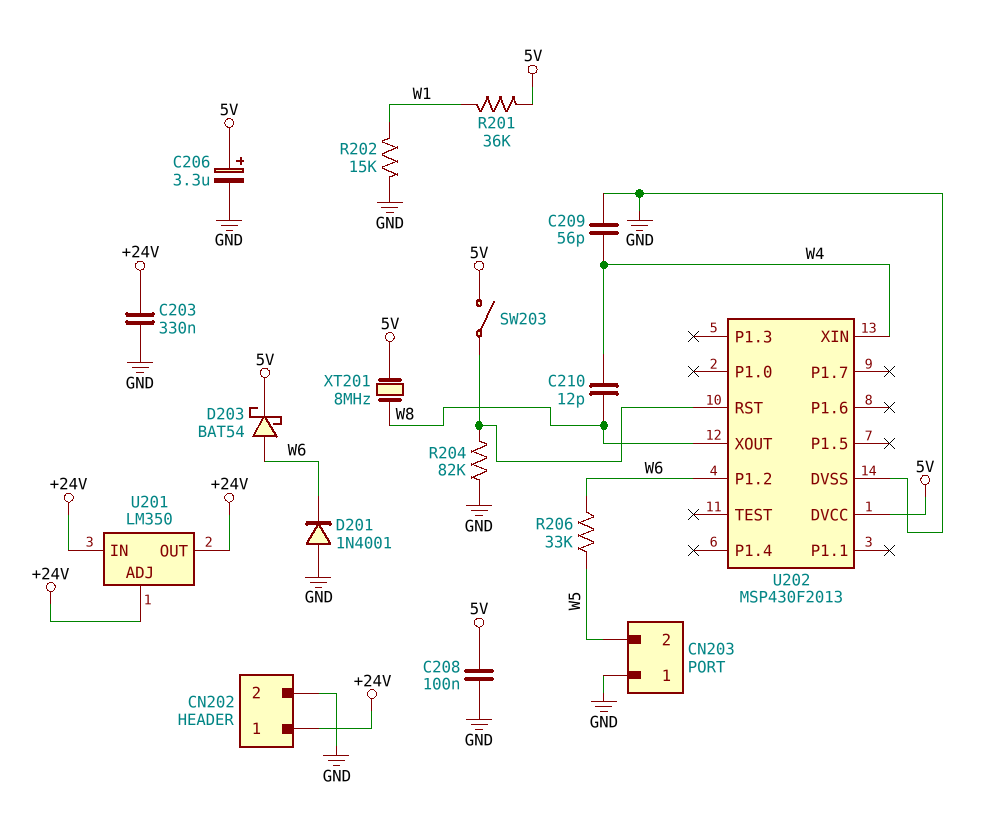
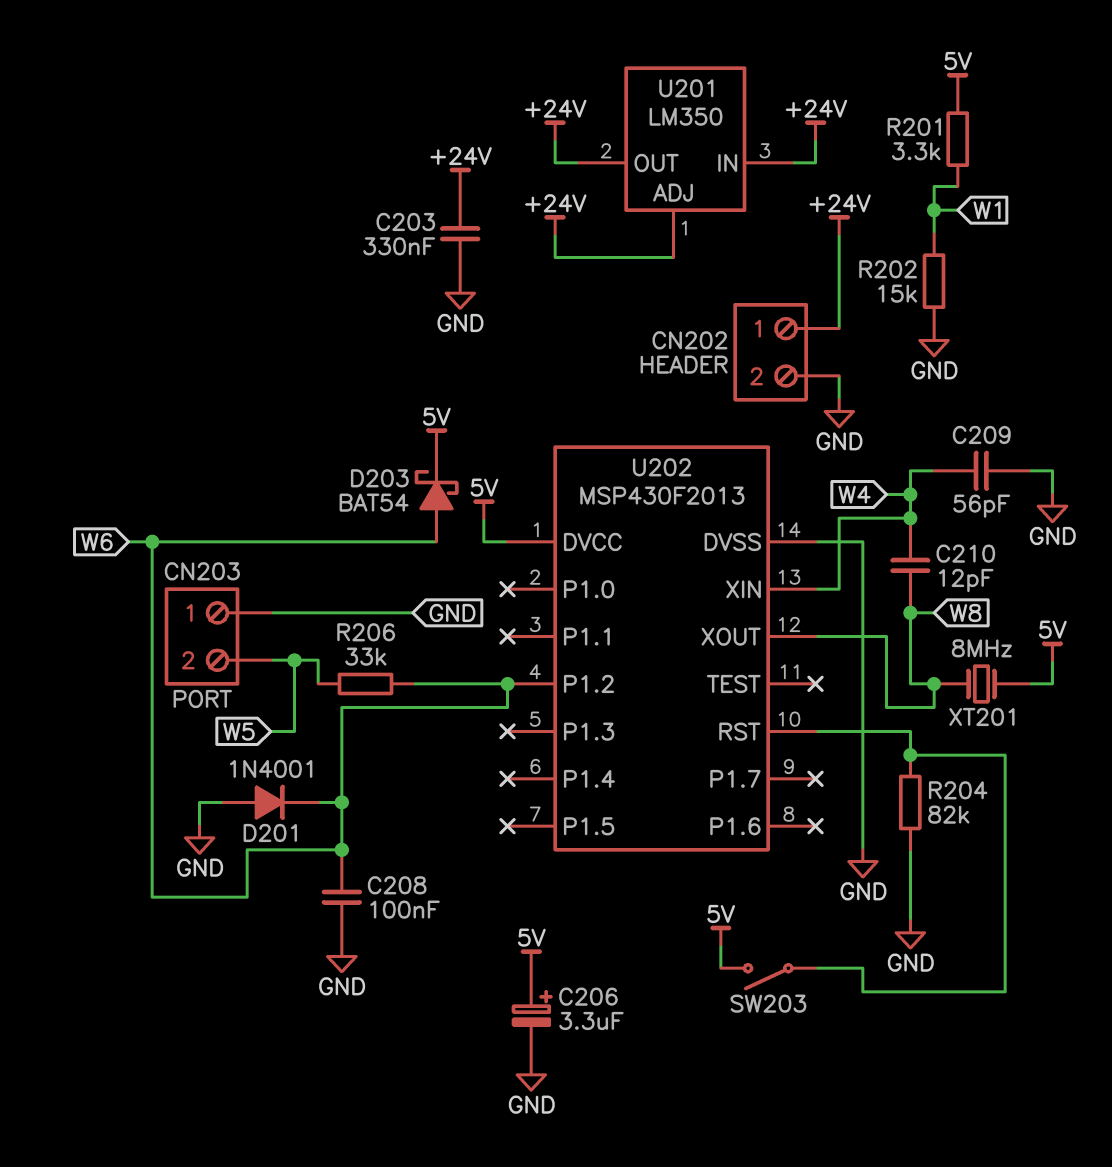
C208: 100nF (5V, GND) -> 100nF (GND, W6)
R201: 36k (5V, W1) -> 3.3k (5V, W1)

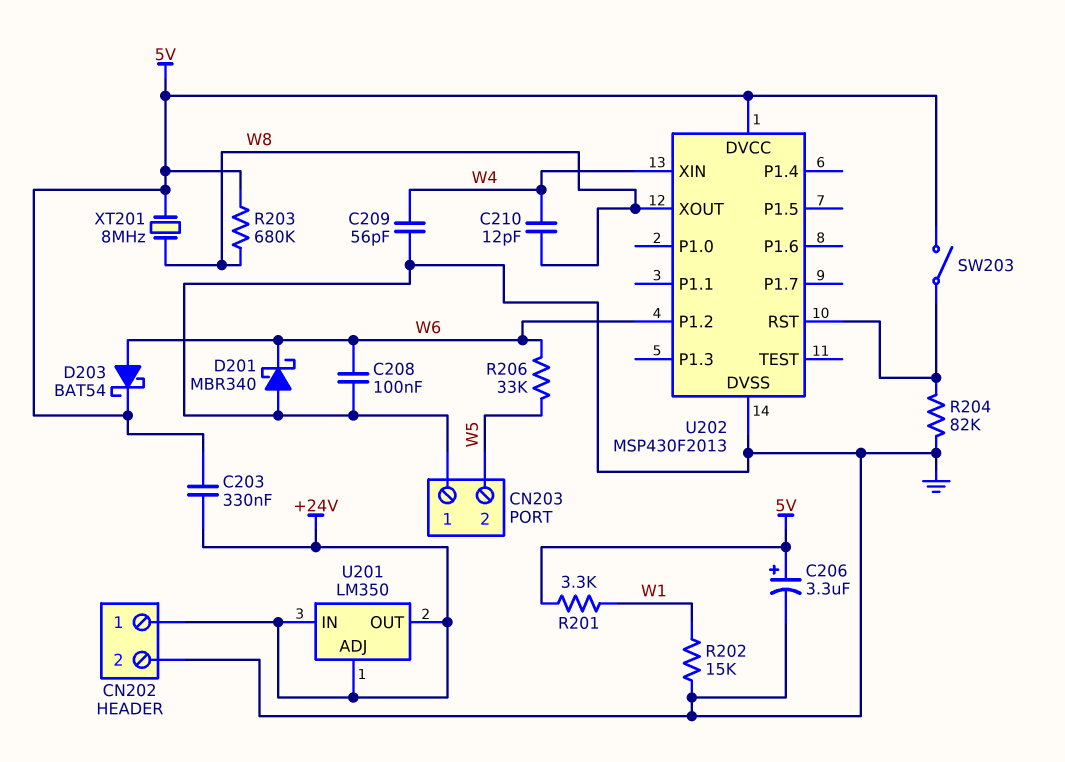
C203: 330nF (+24V, GND) -> 330nF (+24V, 5V)
D201: diode 1N4001 (A GND, K W6) -> schottky MBR340 (A GND, K W6)
R203: none -> 680k (5V, W8)

